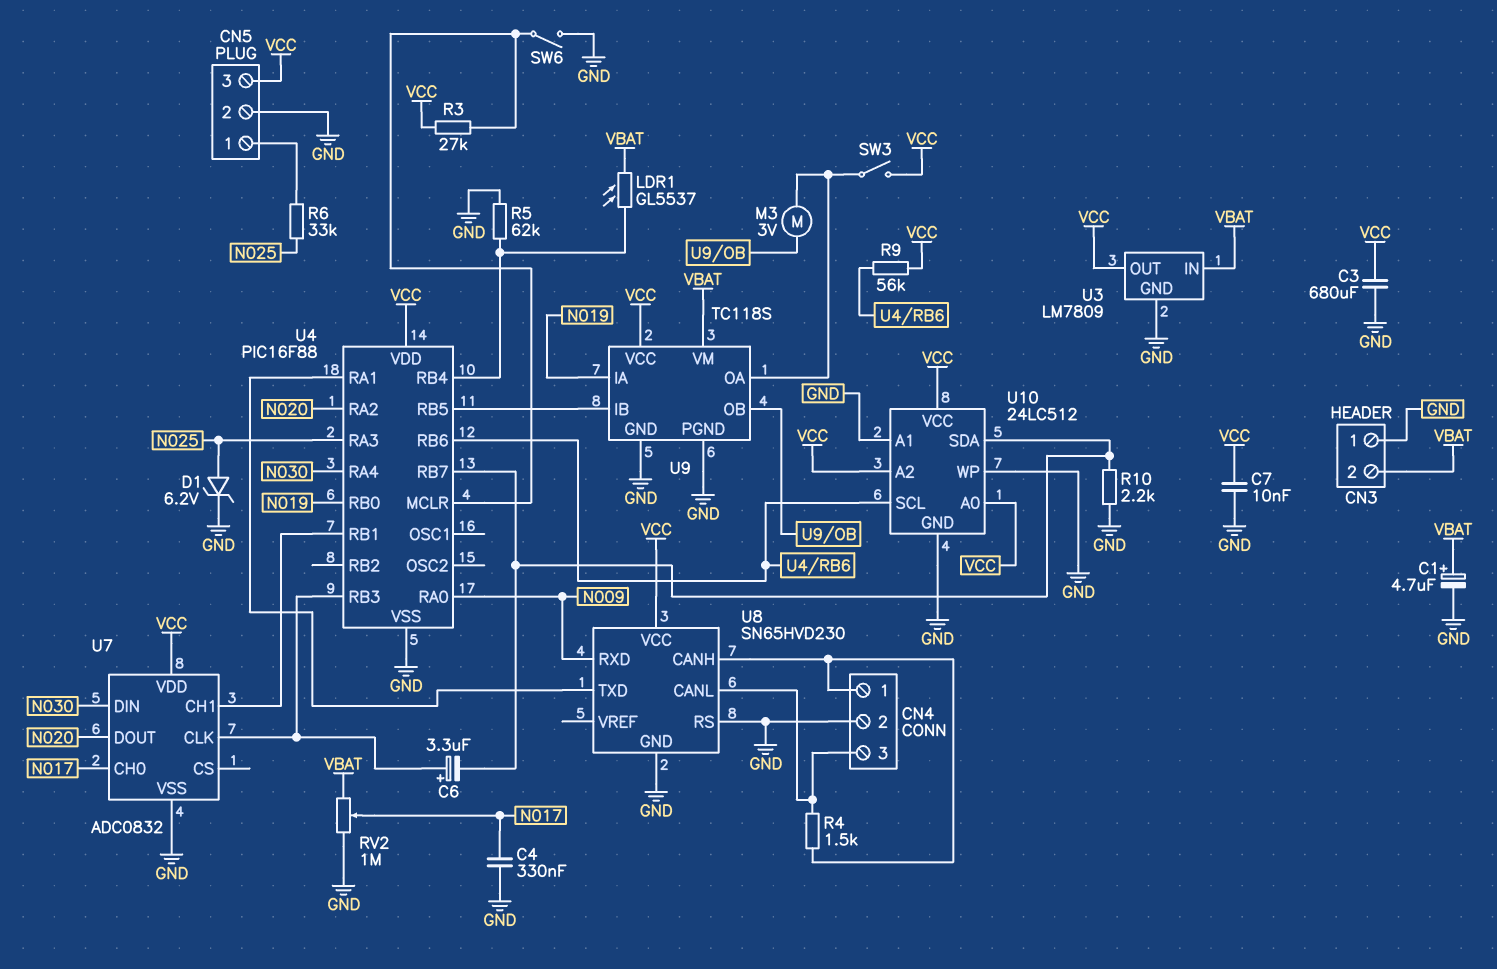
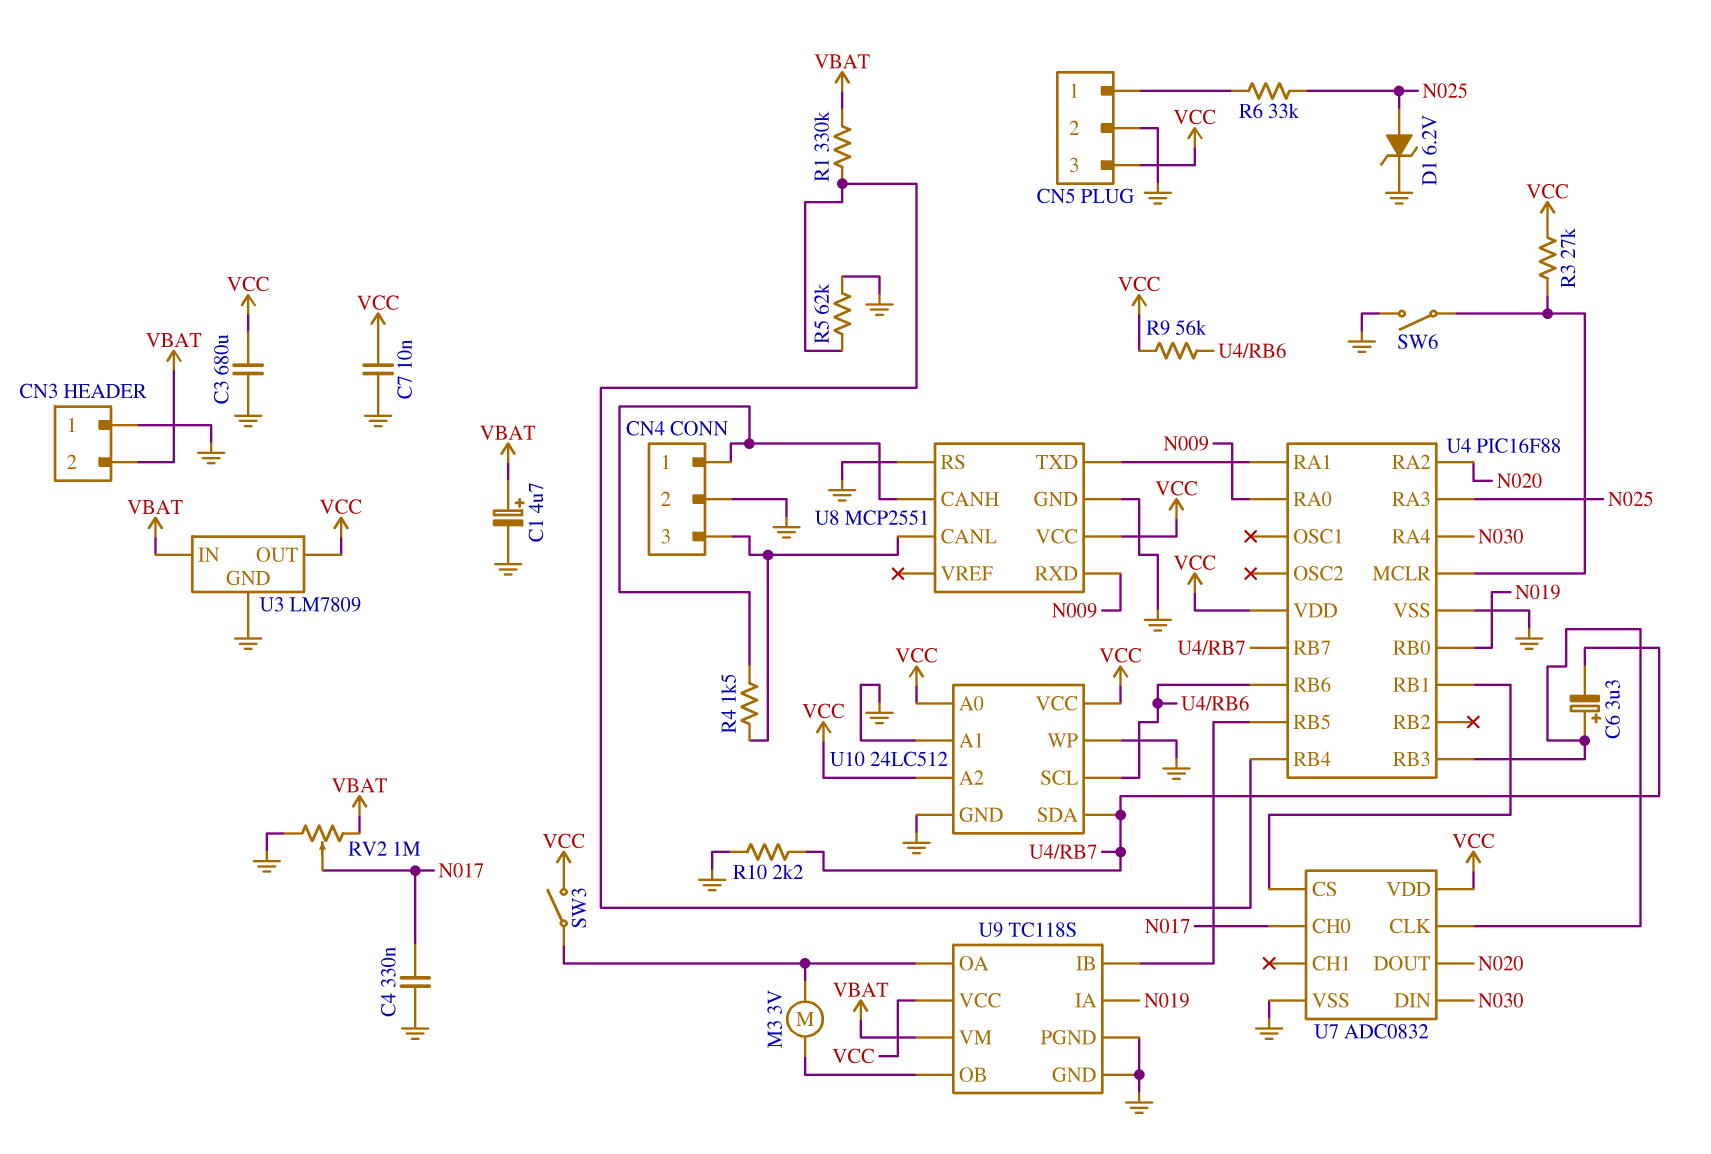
LDR1: GL5537 (U4/RB4, VBAT) -> none
R1: none -> 330k (U4/RB4, VBAT)
U7 pin CH1: U4/RB1 -> none
U7 pin CS: none -> U4/RB1
U8: SN65HVD230 -> MCP2551

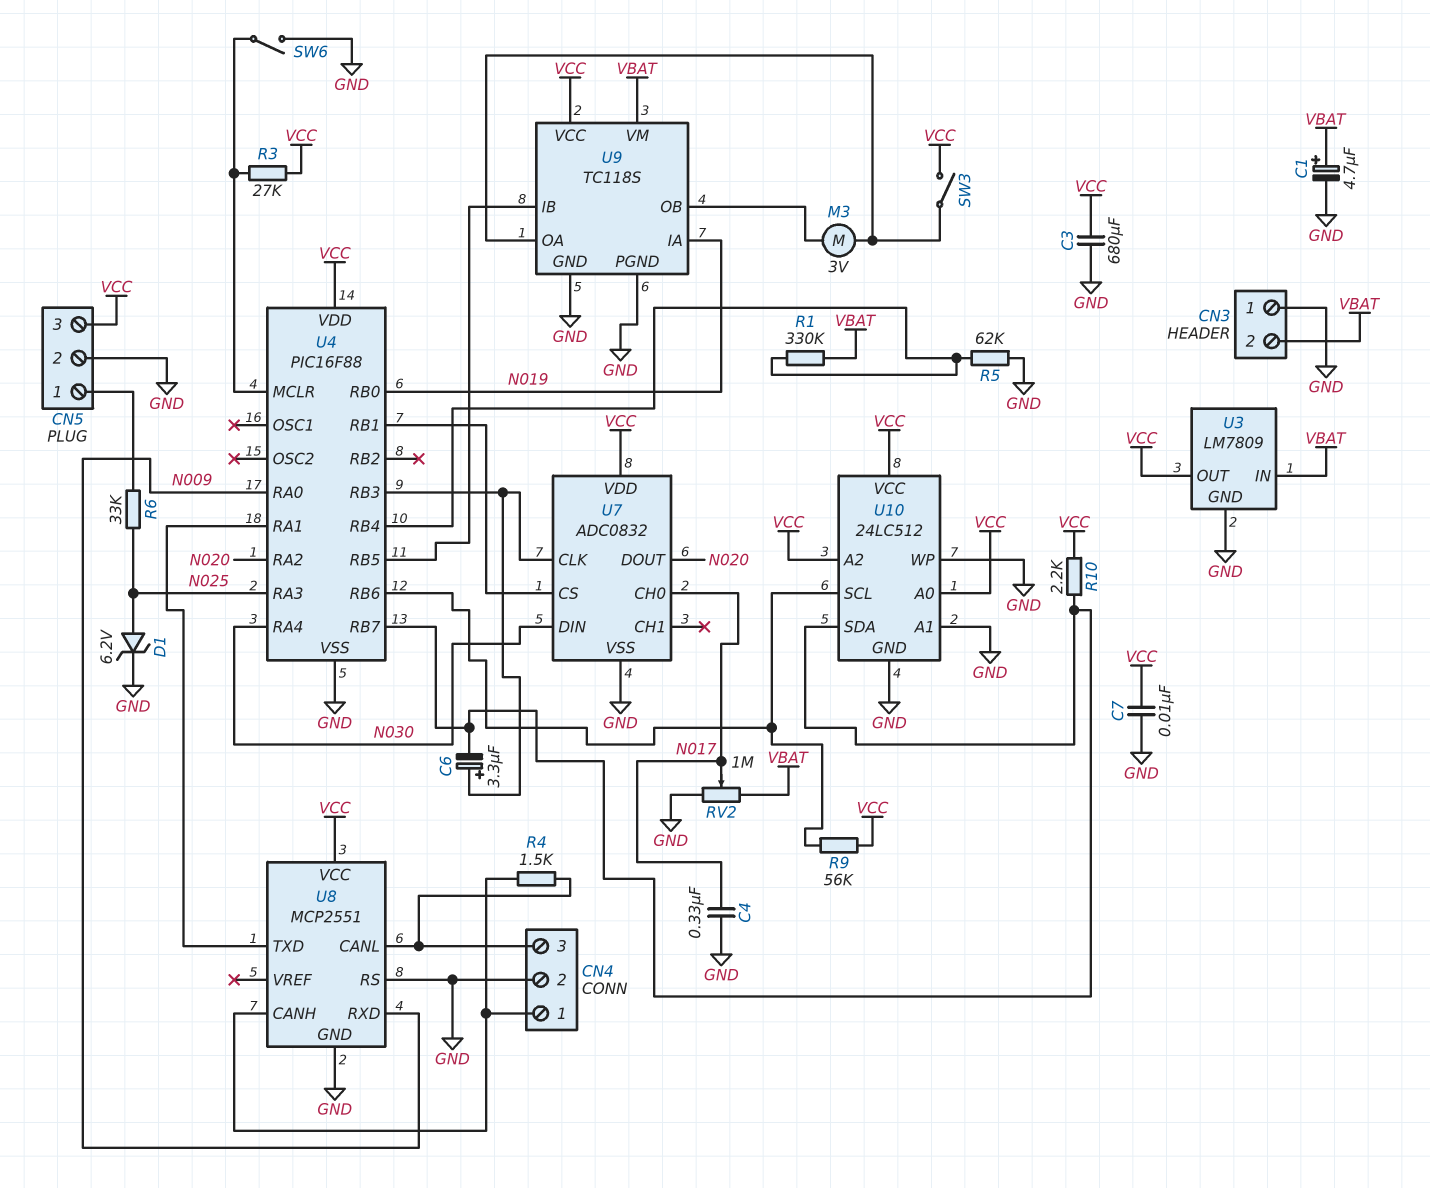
R10: 2.2k (GND, U4/RB7) -> 2.2k (U4/RB7, VCC)

